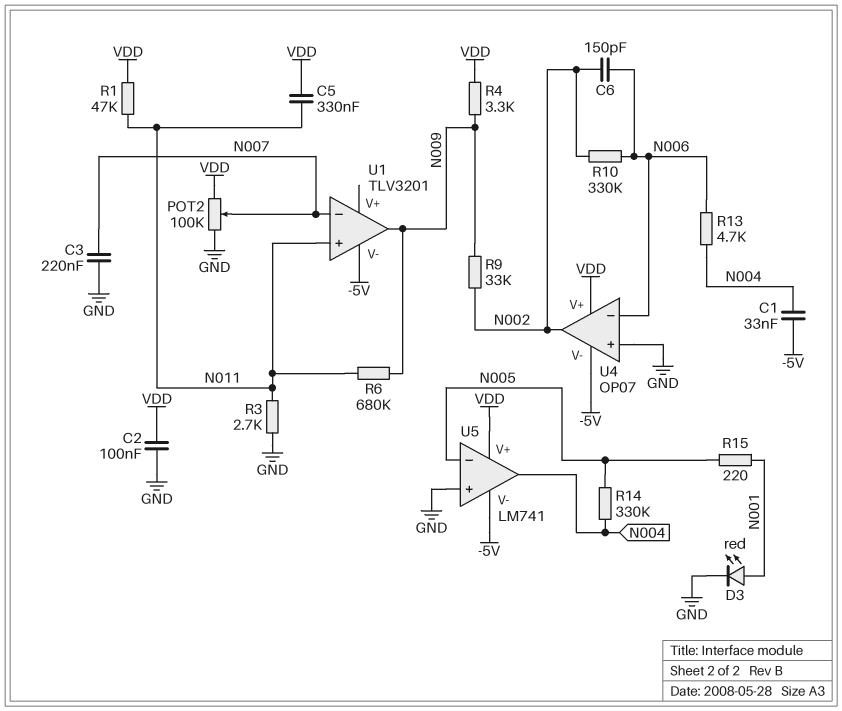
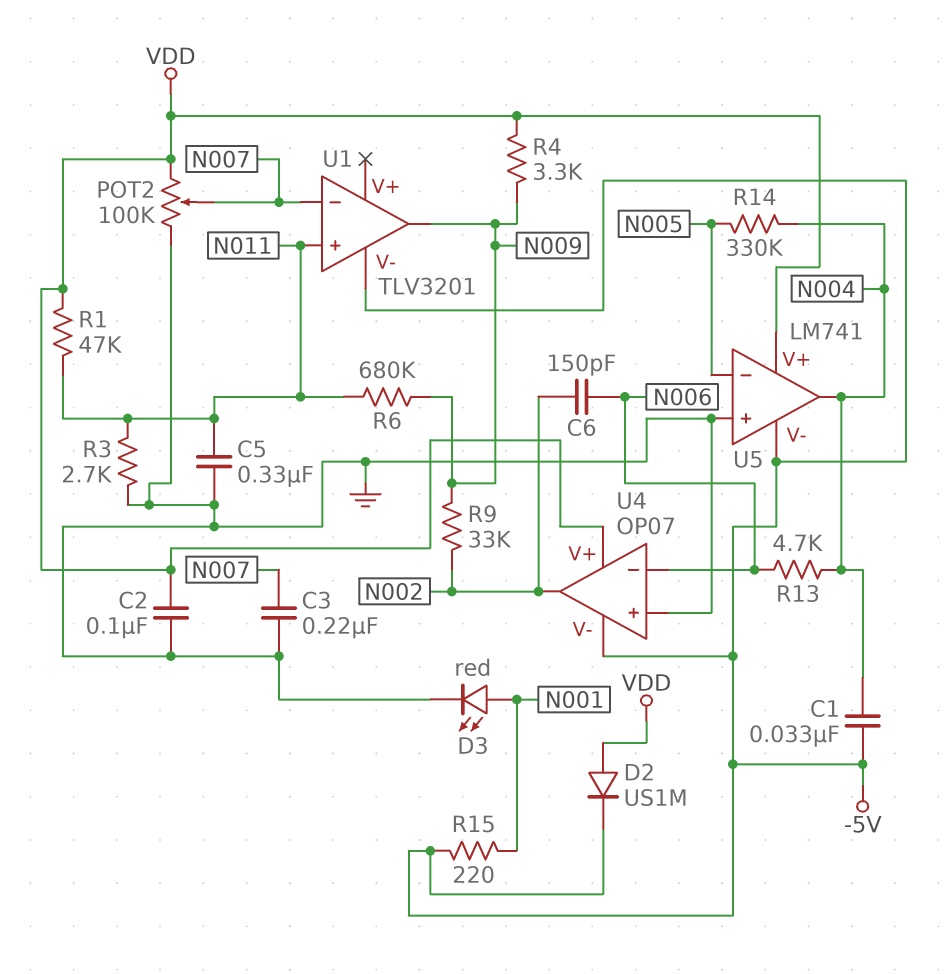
C5: 330nF (N011, VDD) -> 330nF (GND, N011)
D2: none -> diode US1M (A VDD, K -5V)
R10: 330k (N002, N006) -> none
R15: 220 (N001, N005) -> 220 (-5V, N001)

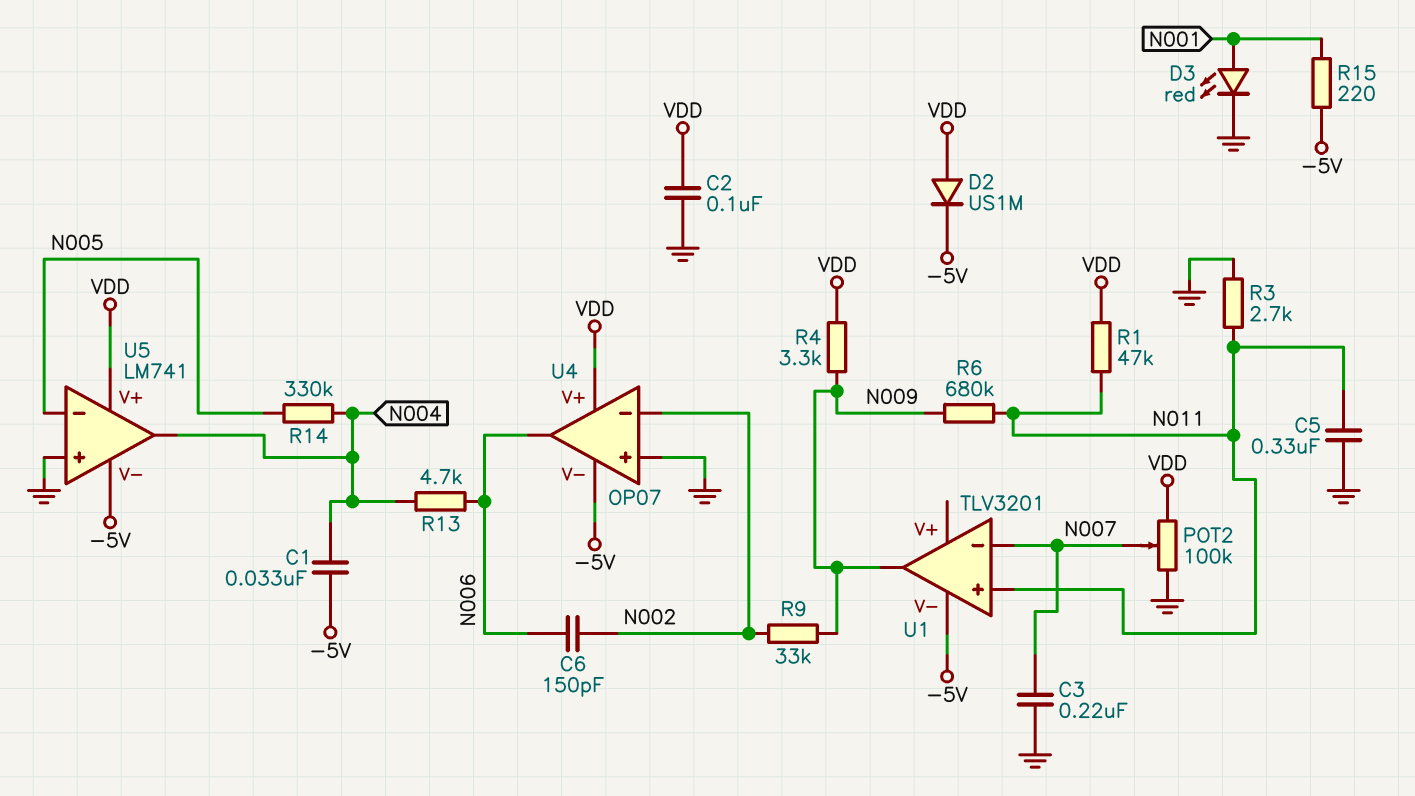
U4 pin in-: N006 -> N002
U4 pin out: N002 -> N006

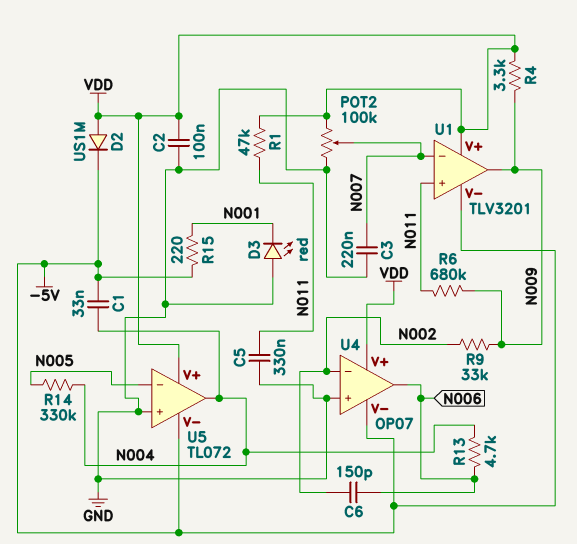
D3: LED red (A N001, K GND) -> LED red (A GND, K N001)
R3: 2.7k (GND, N011) -> none
U1 pin V+: none -> VDD
U5: LM741 -> TL072

